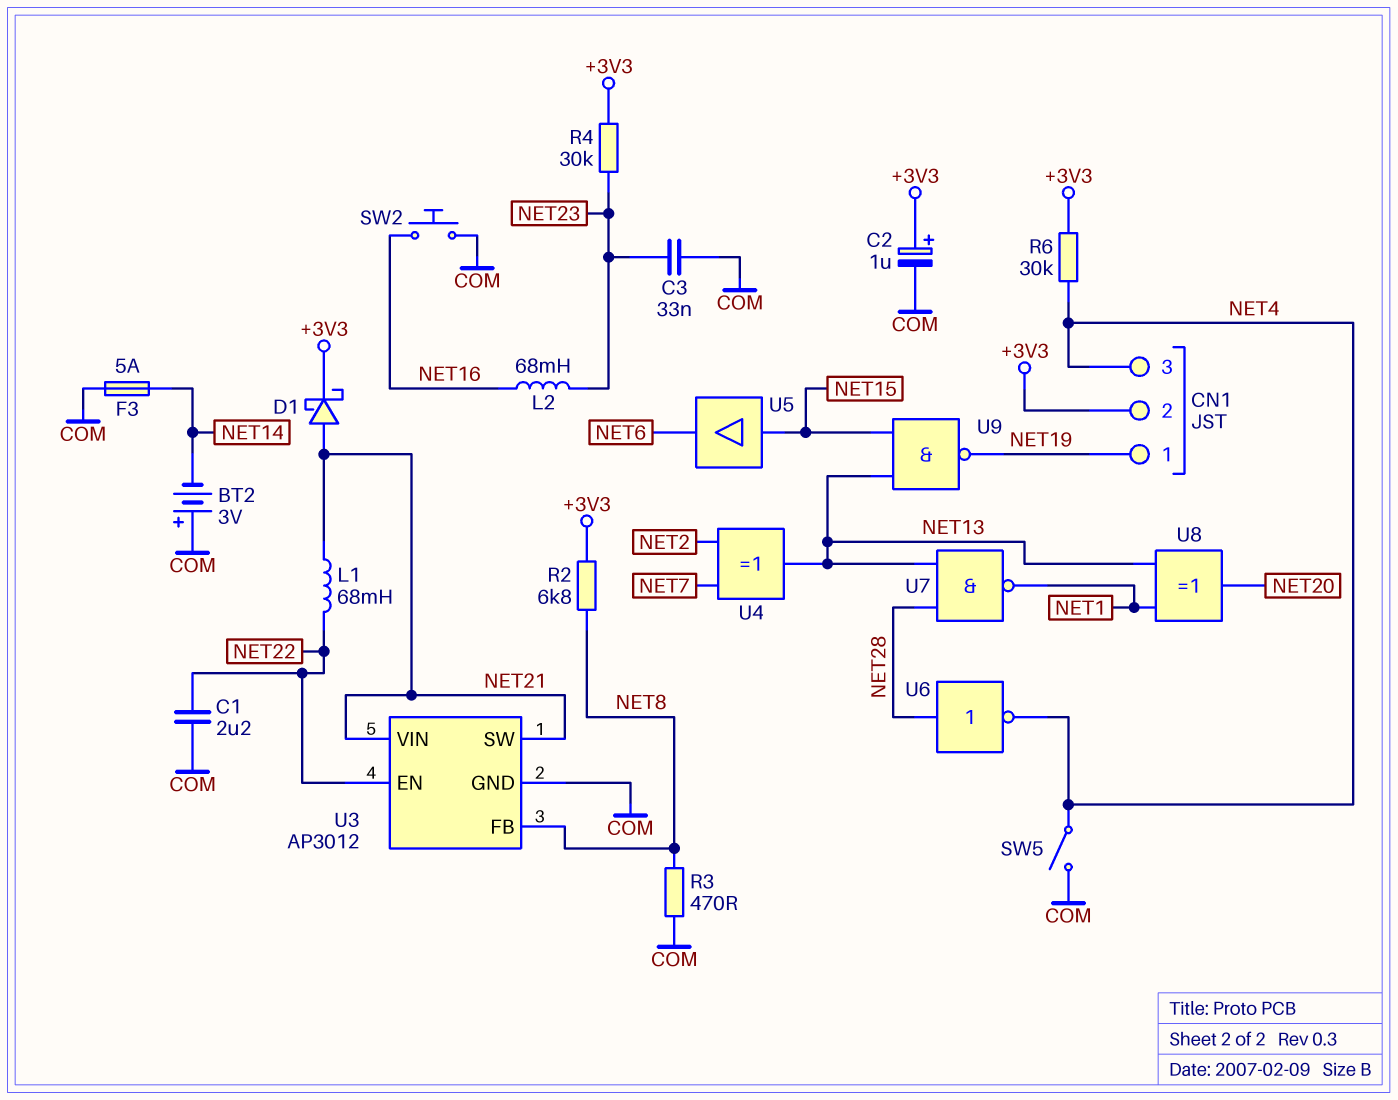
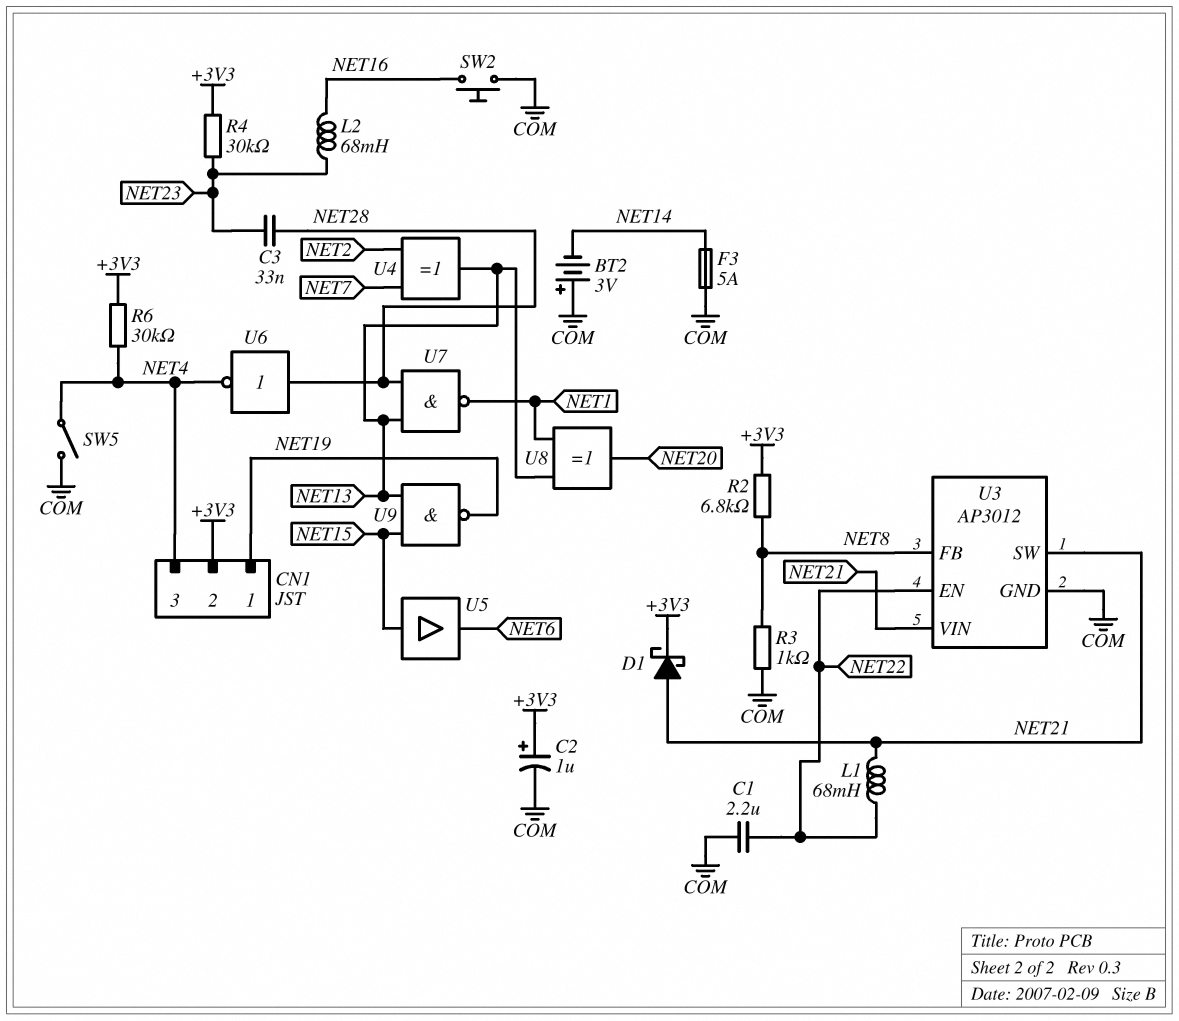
C3: 33nF (COM, NET23) -> 33nF (NET23, NET28)
R3: 470 (COM, NET8) -> 1k (COM, NET8)

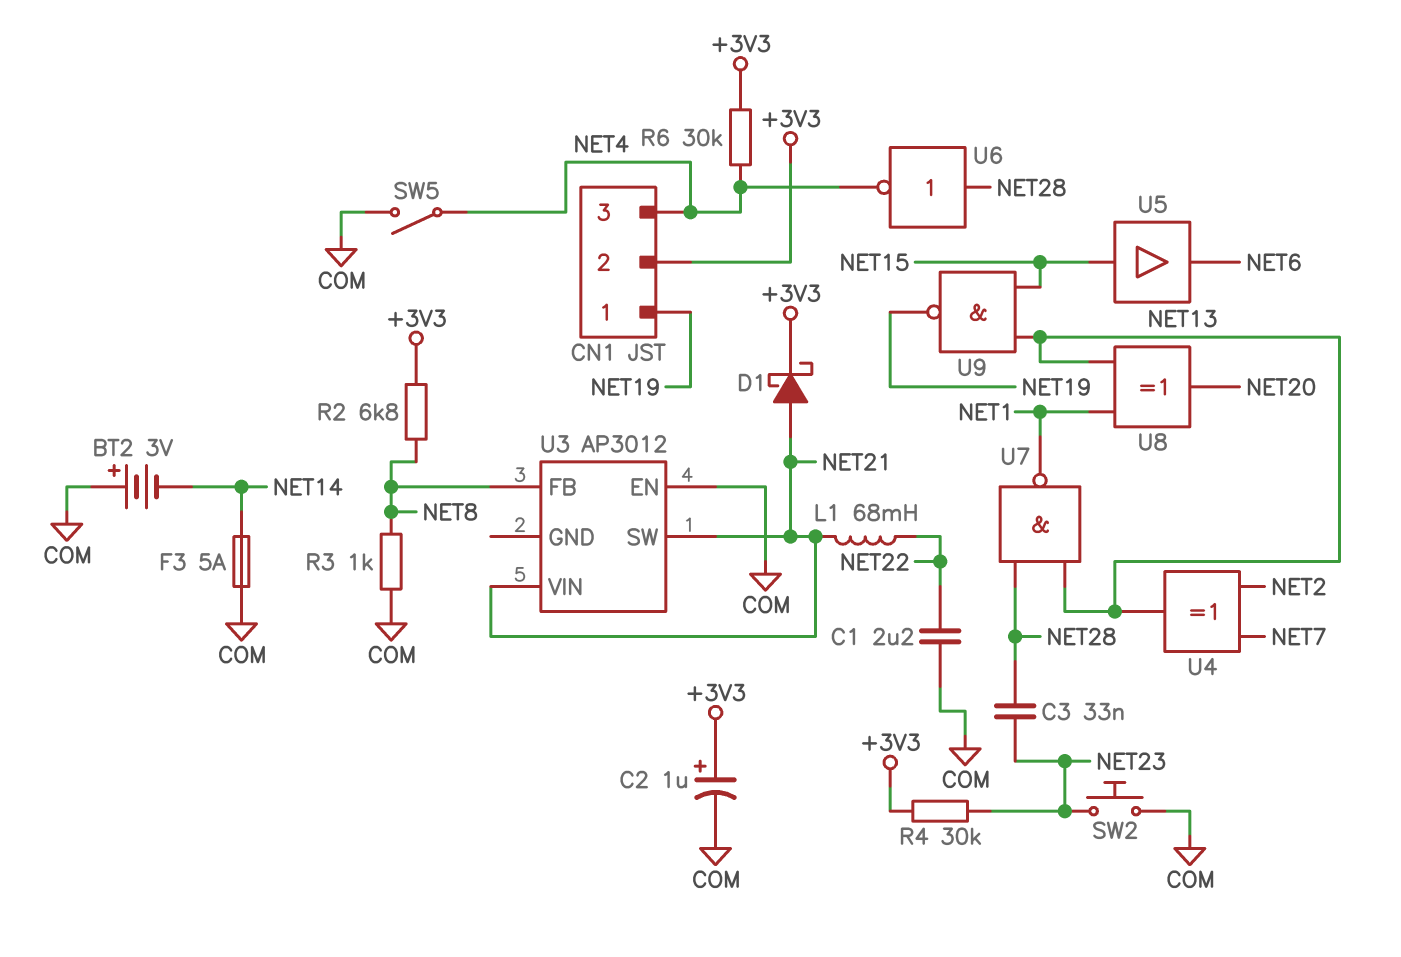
L2: 68mH (NET16, NET23) -> none
SW2: button (COM, NET16) -> button (COM, NET23)
U3 pin EN: NET22 -> COM
U3 pin GND: COM -> none

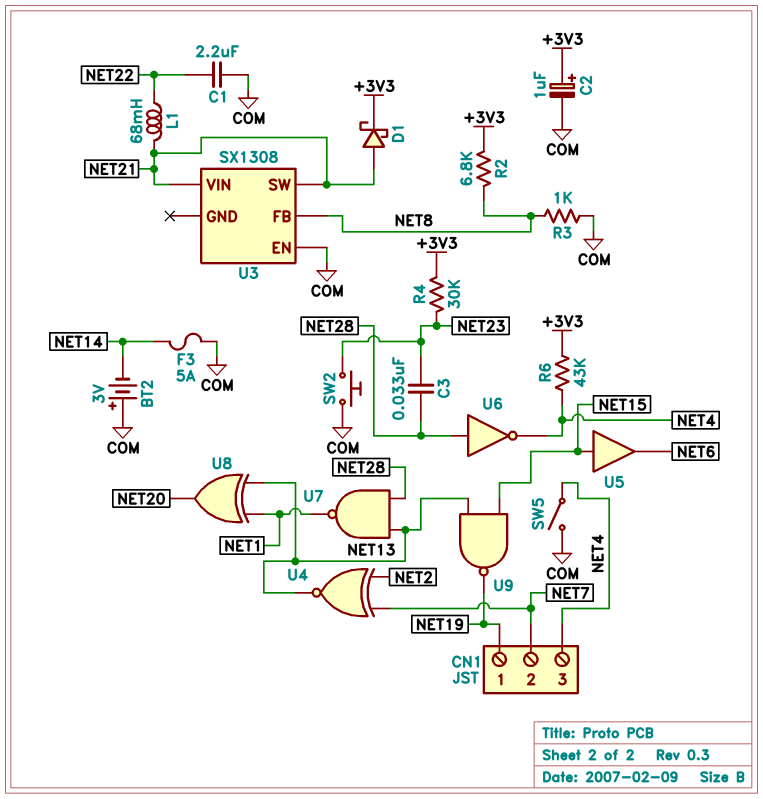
CN1 pin 2: +3V3 -> NET7
R6: 30k (+3V3, NET4) -> 43k (+3V3, NET4)
U3: AP3012 -> SX1308
U4: XOR (in NET2, in NET7, out NET13) -> XNOR (in NET2, in NET7, out NET13)

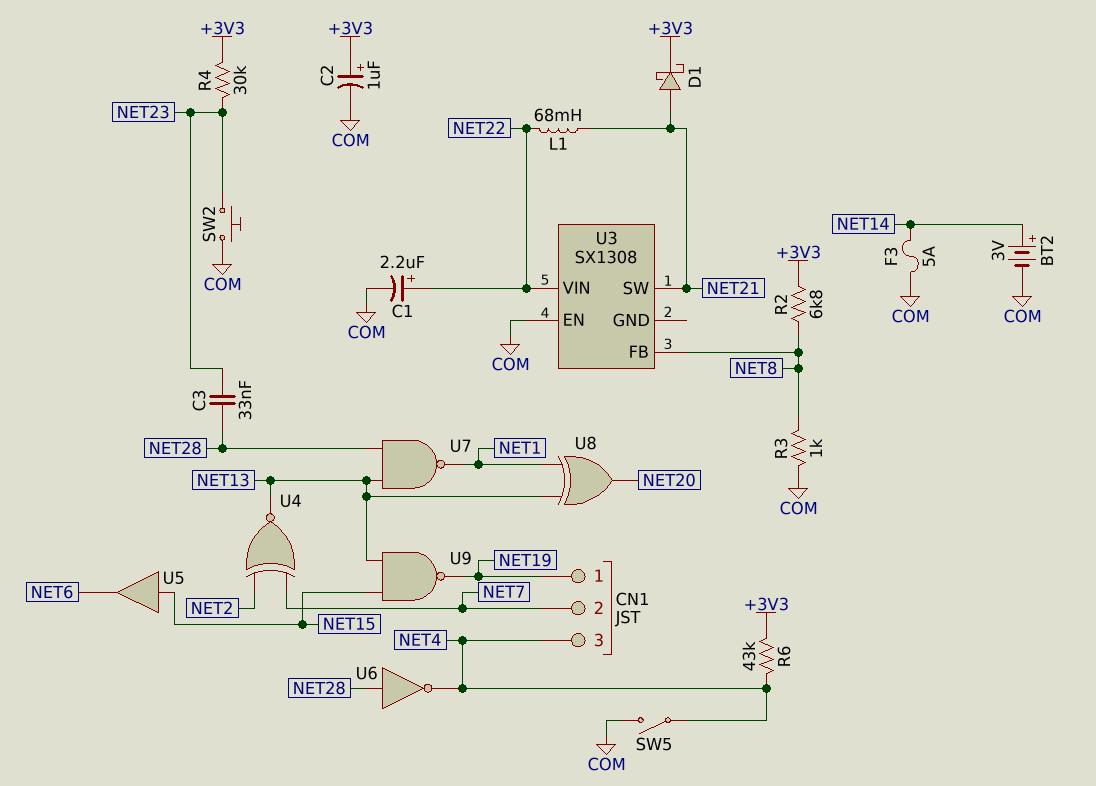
BT2: 3V (plus COM, minus NET14) -> 3V (plus NET14, minus COM)
C1: 2.2uF (COM, NET22) -> 2.2uF (plus NET22, minus COM)
U3 pin VIN: NET21 -> NET22

